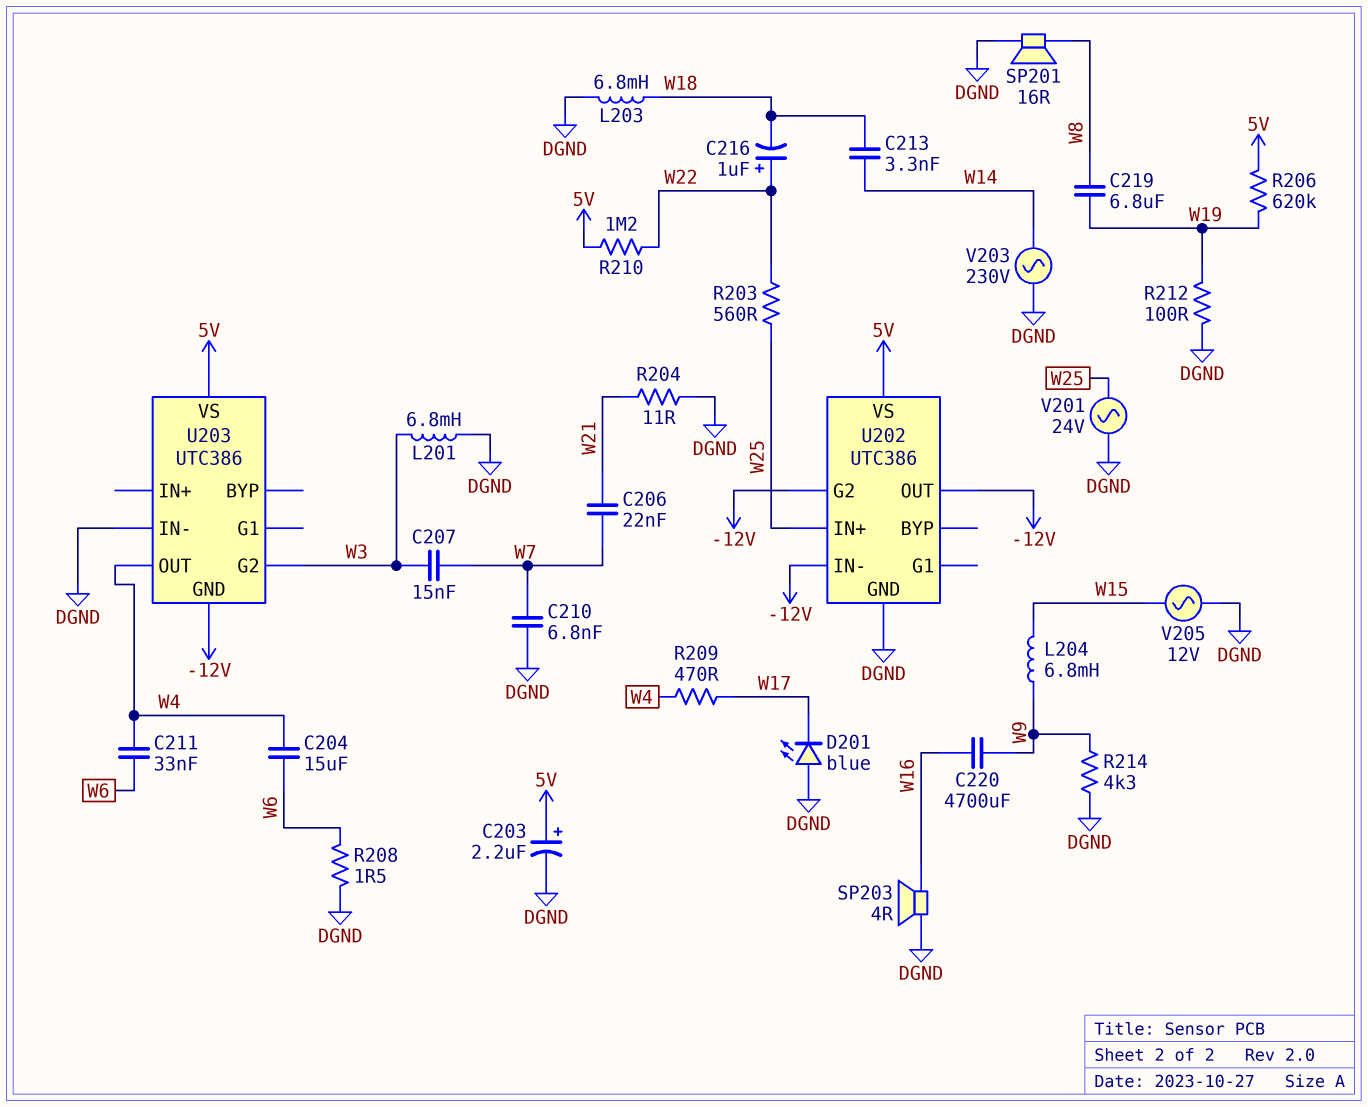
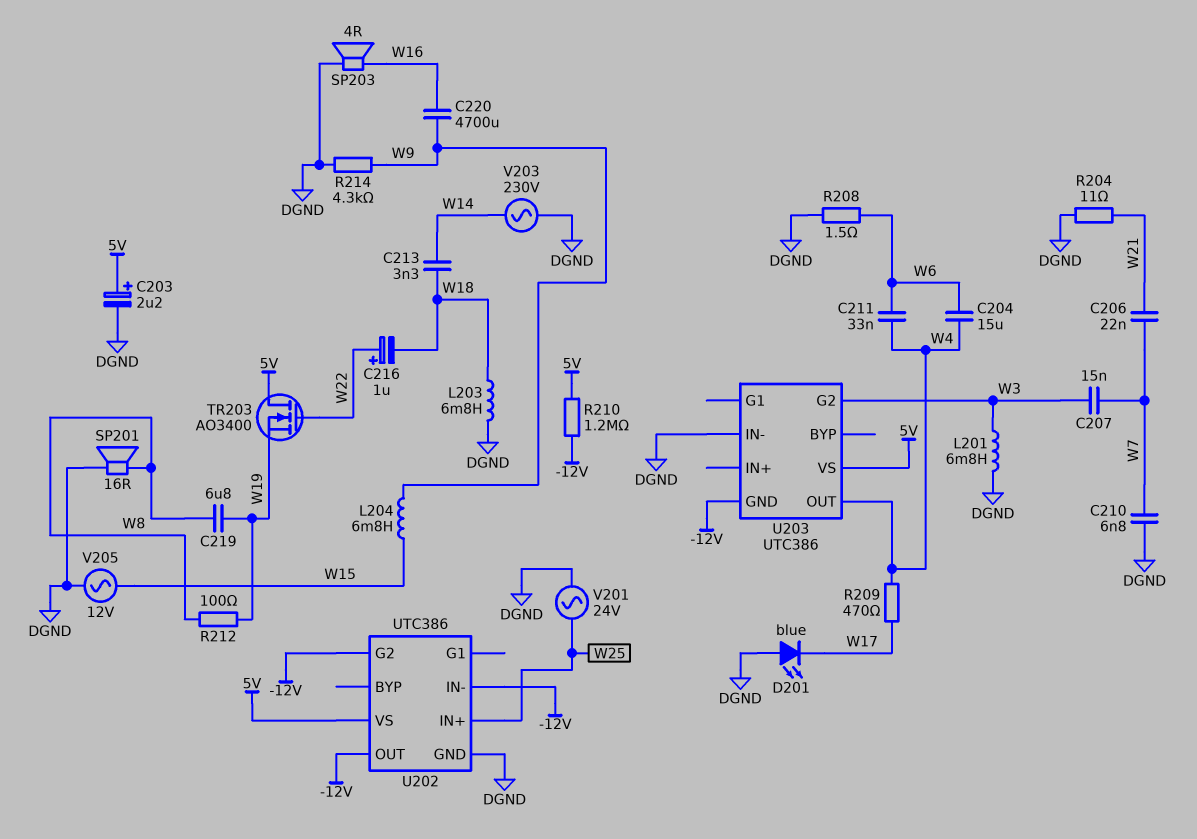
R203: 560 (W22, W25) -> none
R206: 620k (5V, W19) -> none
R210: 1.2M (5V, W22) -> 1.2M (-12V, 5V)
R212: 100 (DGND, W19) -> 100 (W8, W19)
TR203: none -> NMOS AO3400 (G W22, D 5V, S W19)

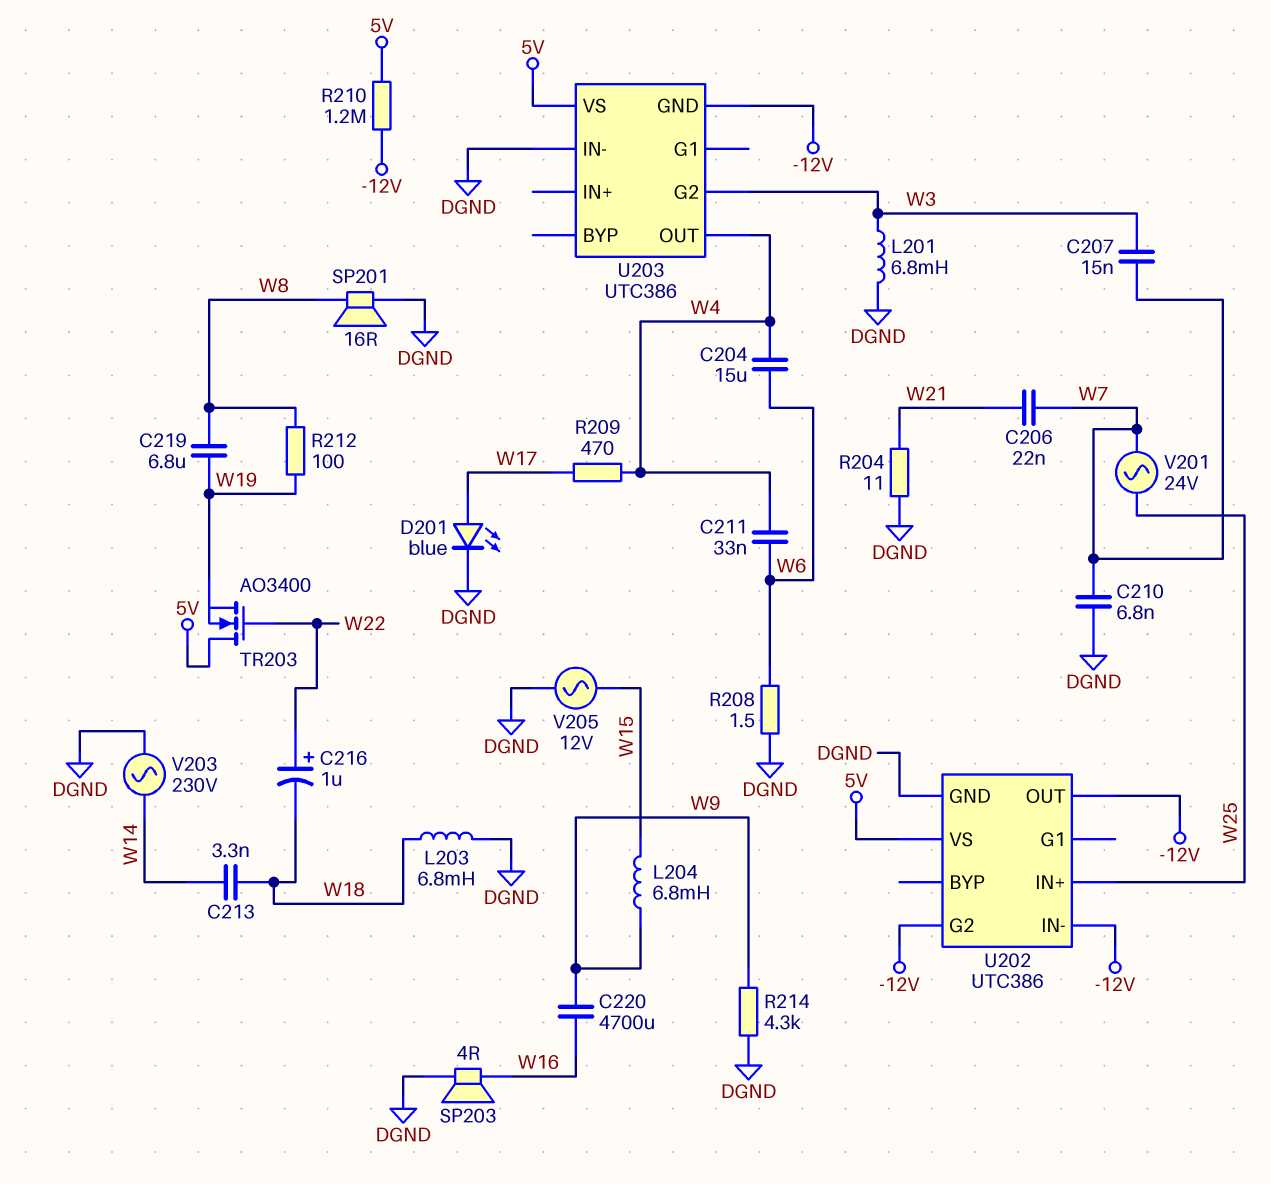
C203: 2.2uF (plus 5V, minus DGND) -> none
D201: LED blue (A DGND, K W17) -> LED blue (A W17, K DGND)
V201: AC 24V (DGND, W25) -> AC 24V (W7, W25)

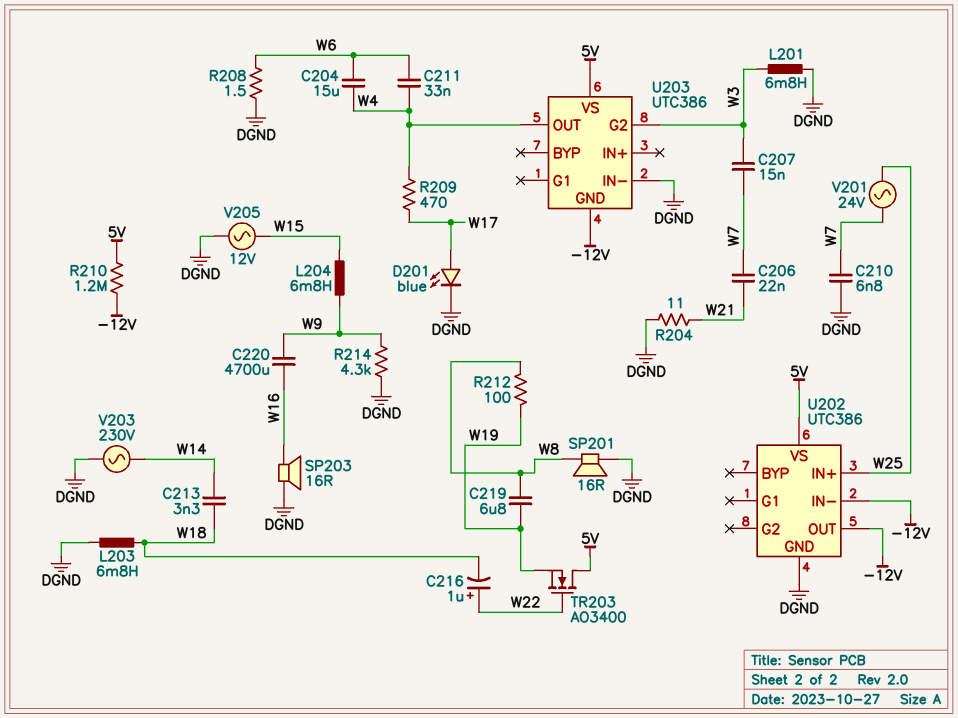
SP203: speaker 4R (DGND, W16) -> speaker 16R (DGND, W16)
U202 pin G2: -12V -> none

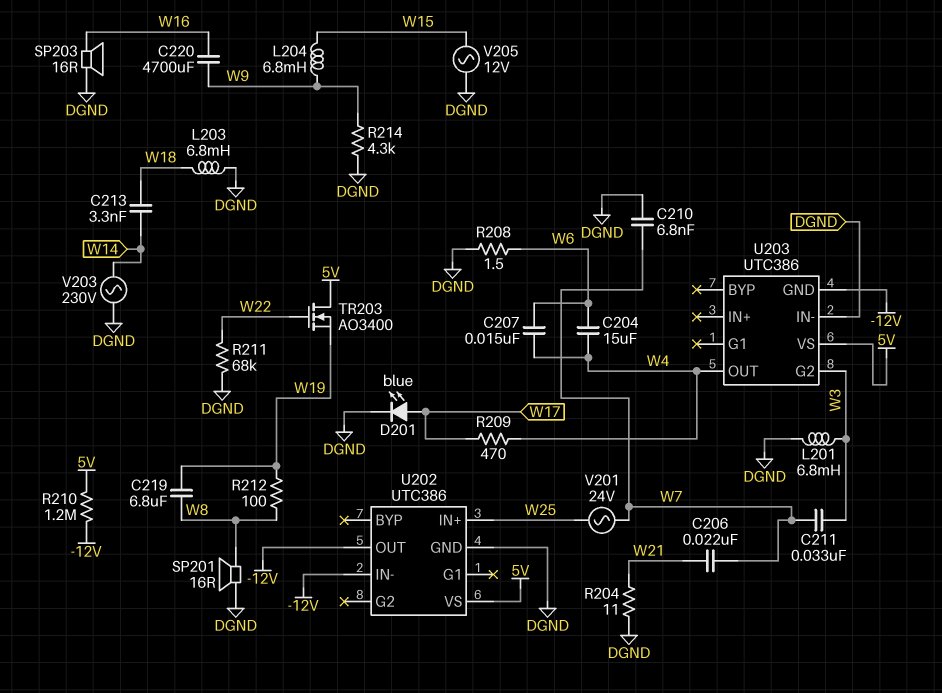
C207: 15nF (W3, W7) -> 15nF (W4, W6)
C211: 33nF (W4, W6) -> 33nF (W3, W7)
C216: 1uF (plus W22, minus W18) -> none
R211: none -> 68k (DGND, W22)

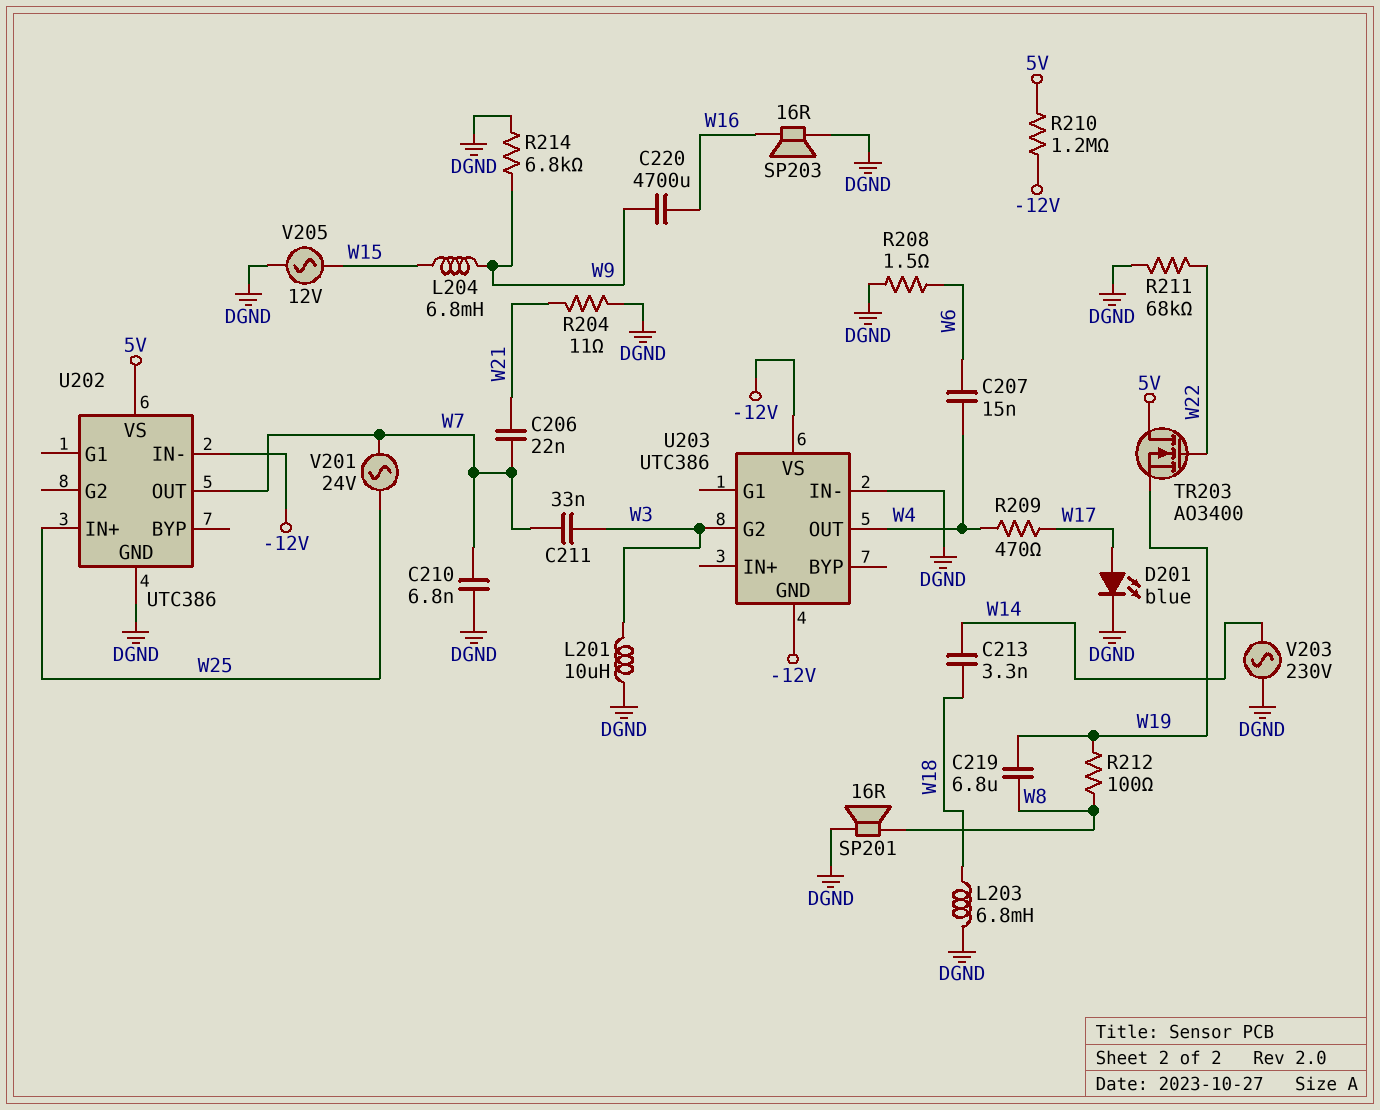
C204: 15uF (W4, W6) -> none
L201: 6.8mH (DGND, W3) -> 10uH (DGND, W3)
R214: 4.3k (DGND, W9) -> 6.8k (DGND, W9)
U202 pin OUT: -12V -> W7
U203 pin VS: 5V -> -12V

